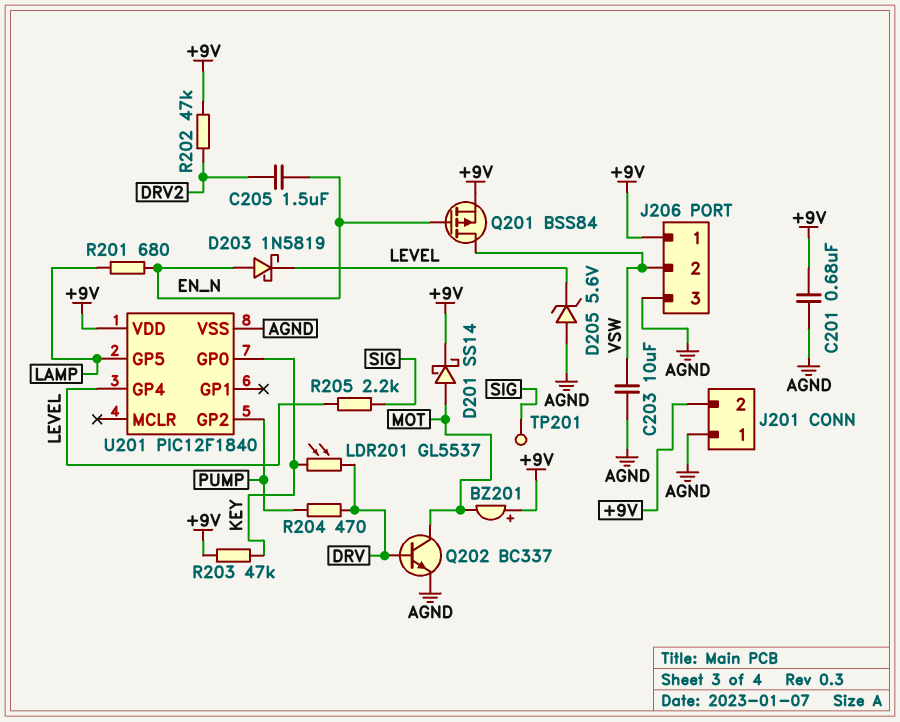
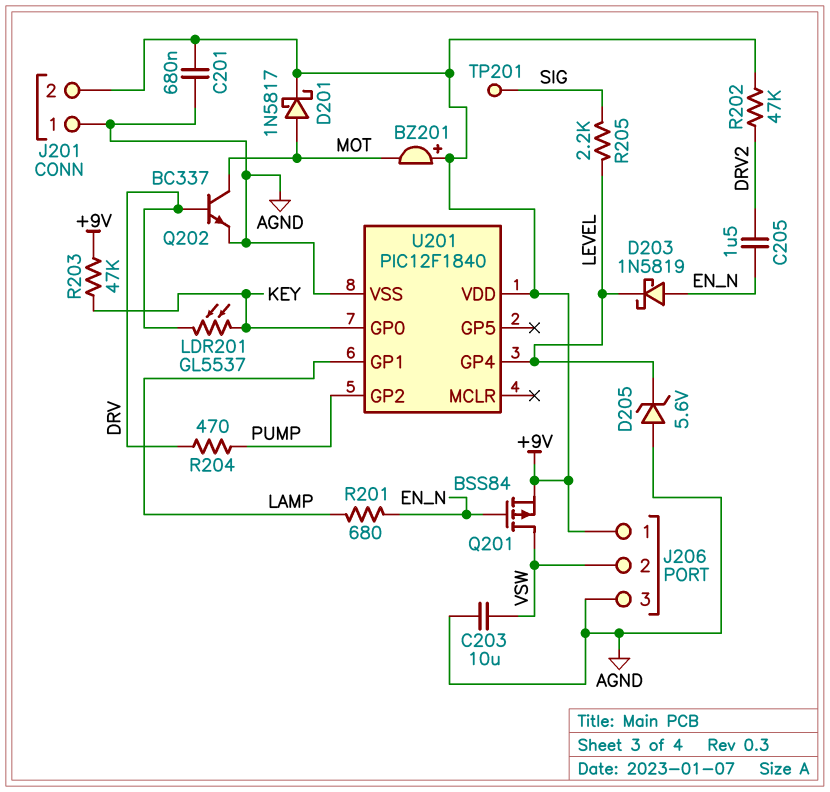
D201: schottky SS14 (A MOT, K +9V) -> schottky 1N5817 (A MOT, K +9V)
U201 pin GP1: none -> LAMP
U201 pin GP5: LAMP -> none

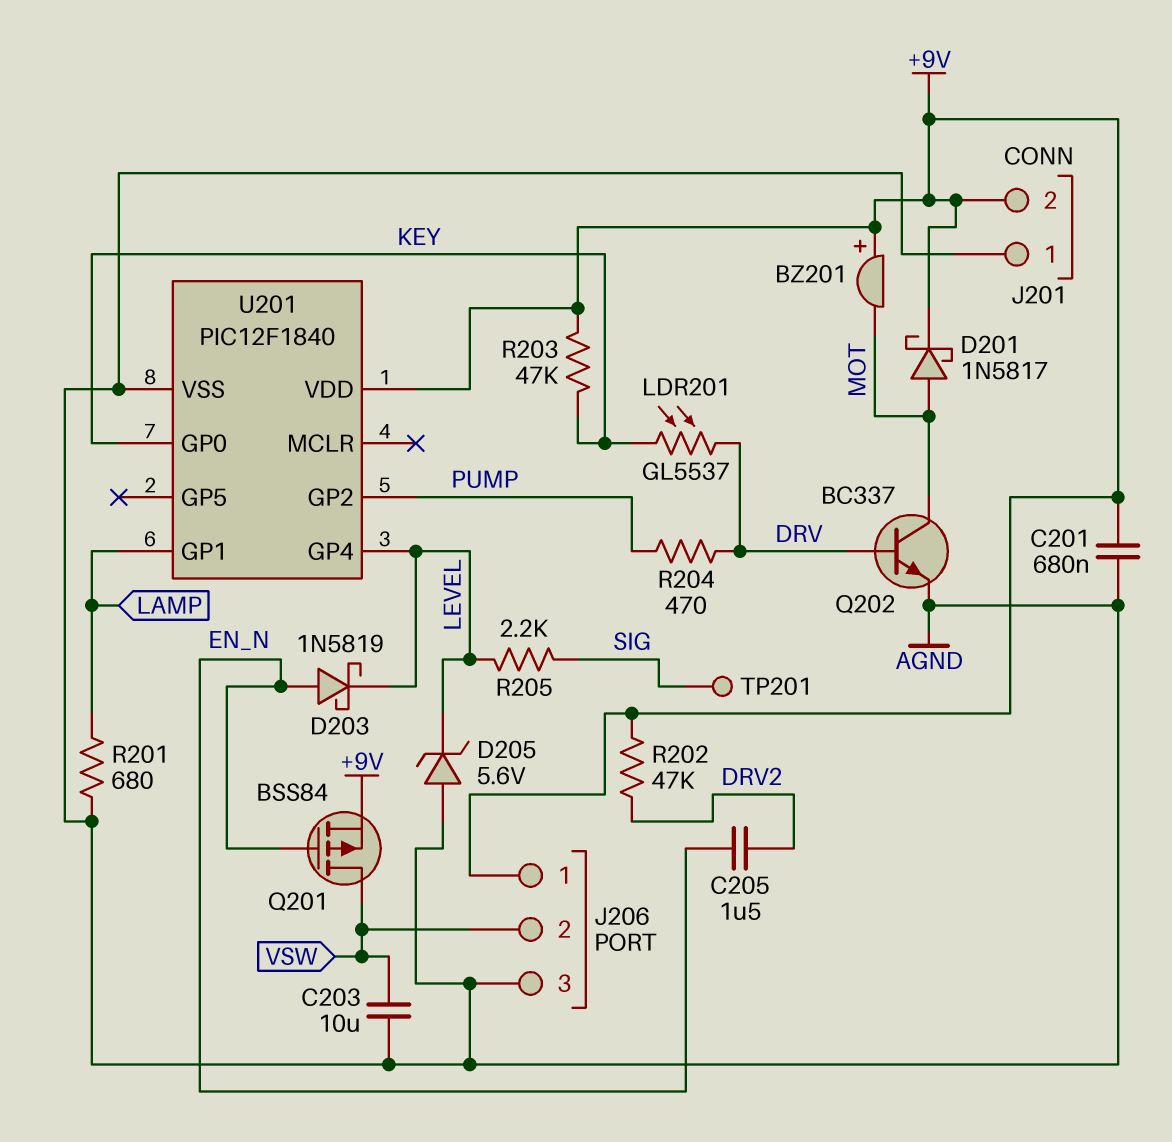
R201: 680 (EN_N, LAMP) -> 680 (AGND, LAMP)

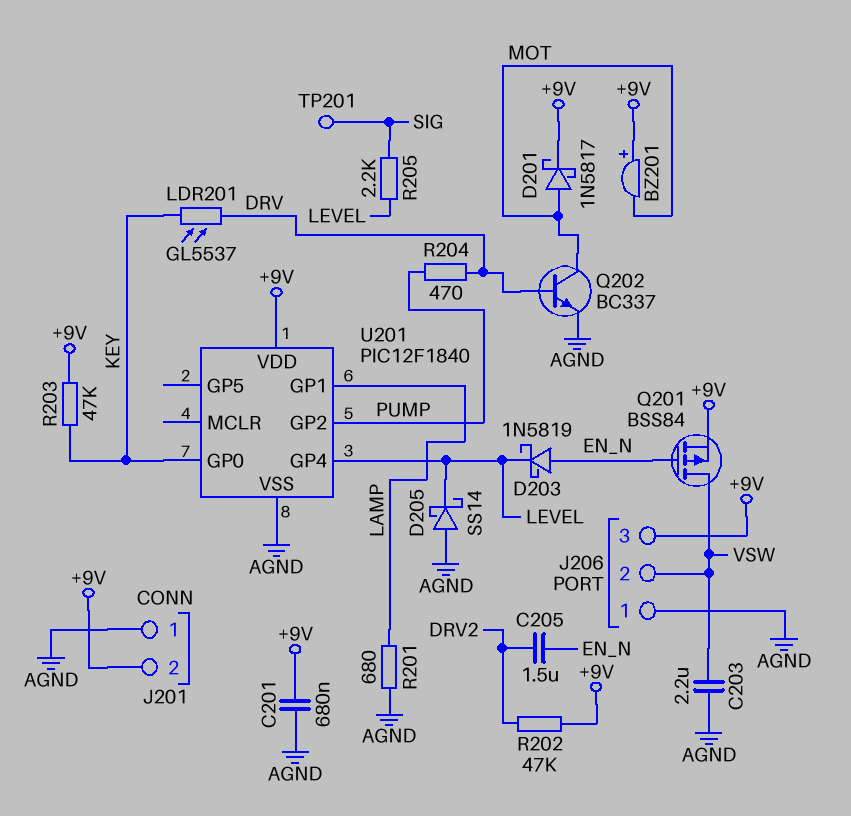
C203: 10uF (AGND, VSW) -> 2.2uF (AGND, VSW)
D205: zener 5.6V (A AGND, K LEVEL) -> schottky SS14 (A AGND, K LEVEL)
J206 pin 1: +9V -> AGND
J206 pin 3: AGND -> +9V

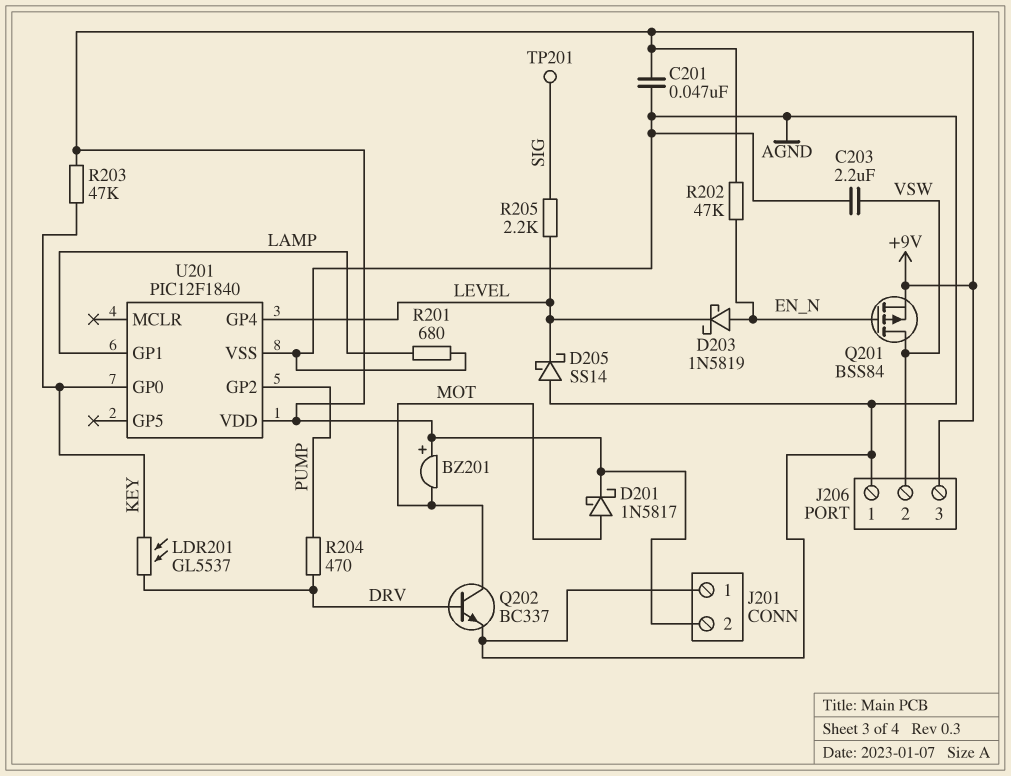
C201: 680nF (+9V, AGND) -> 47nF (+9V, AGND)
C205: 1.5uF (DRV2, EN_N) -> none
R202: 47k (+9V, DRV2) -> 47k (+9V, EN_N)

